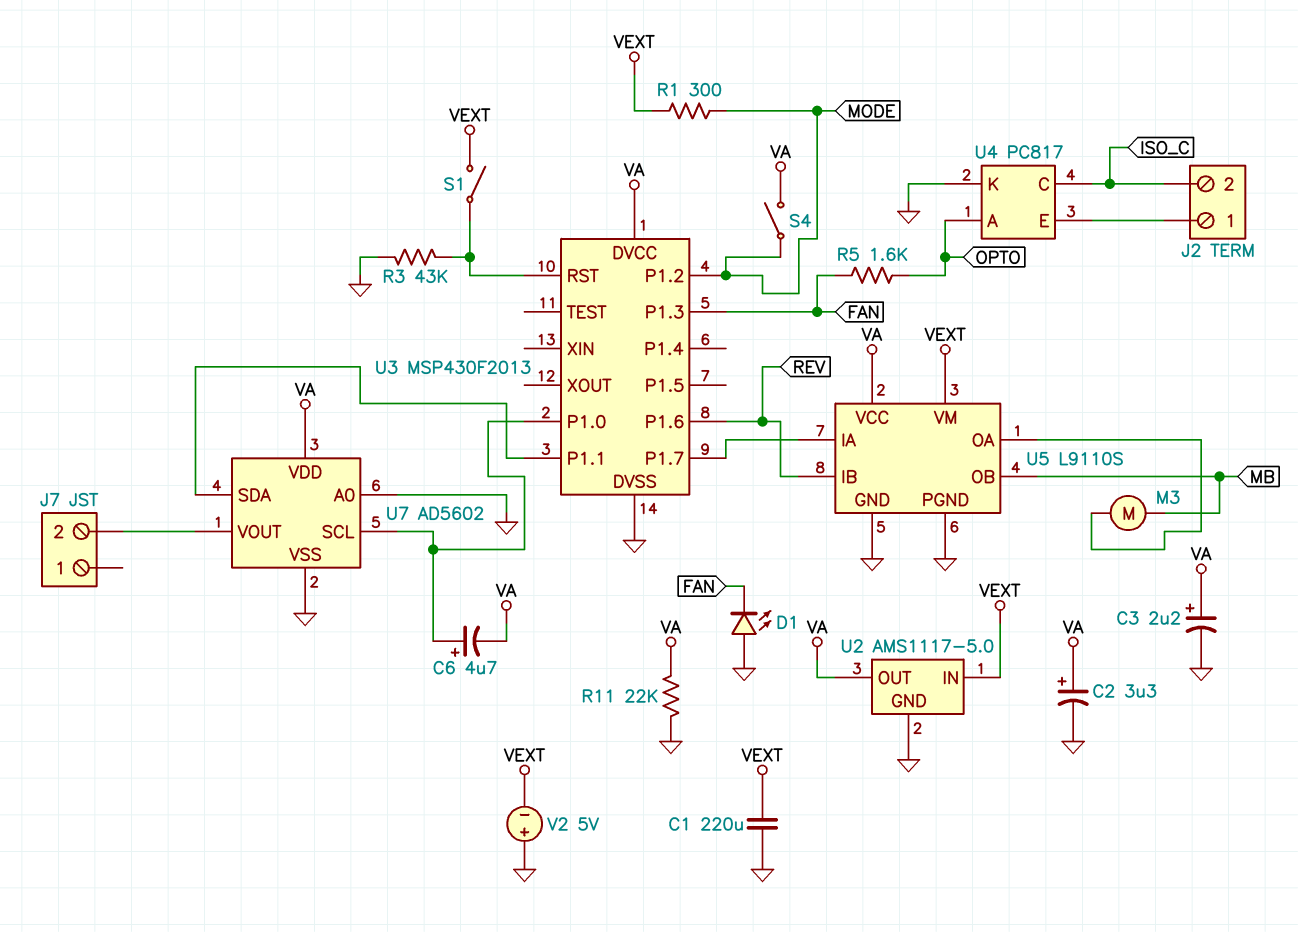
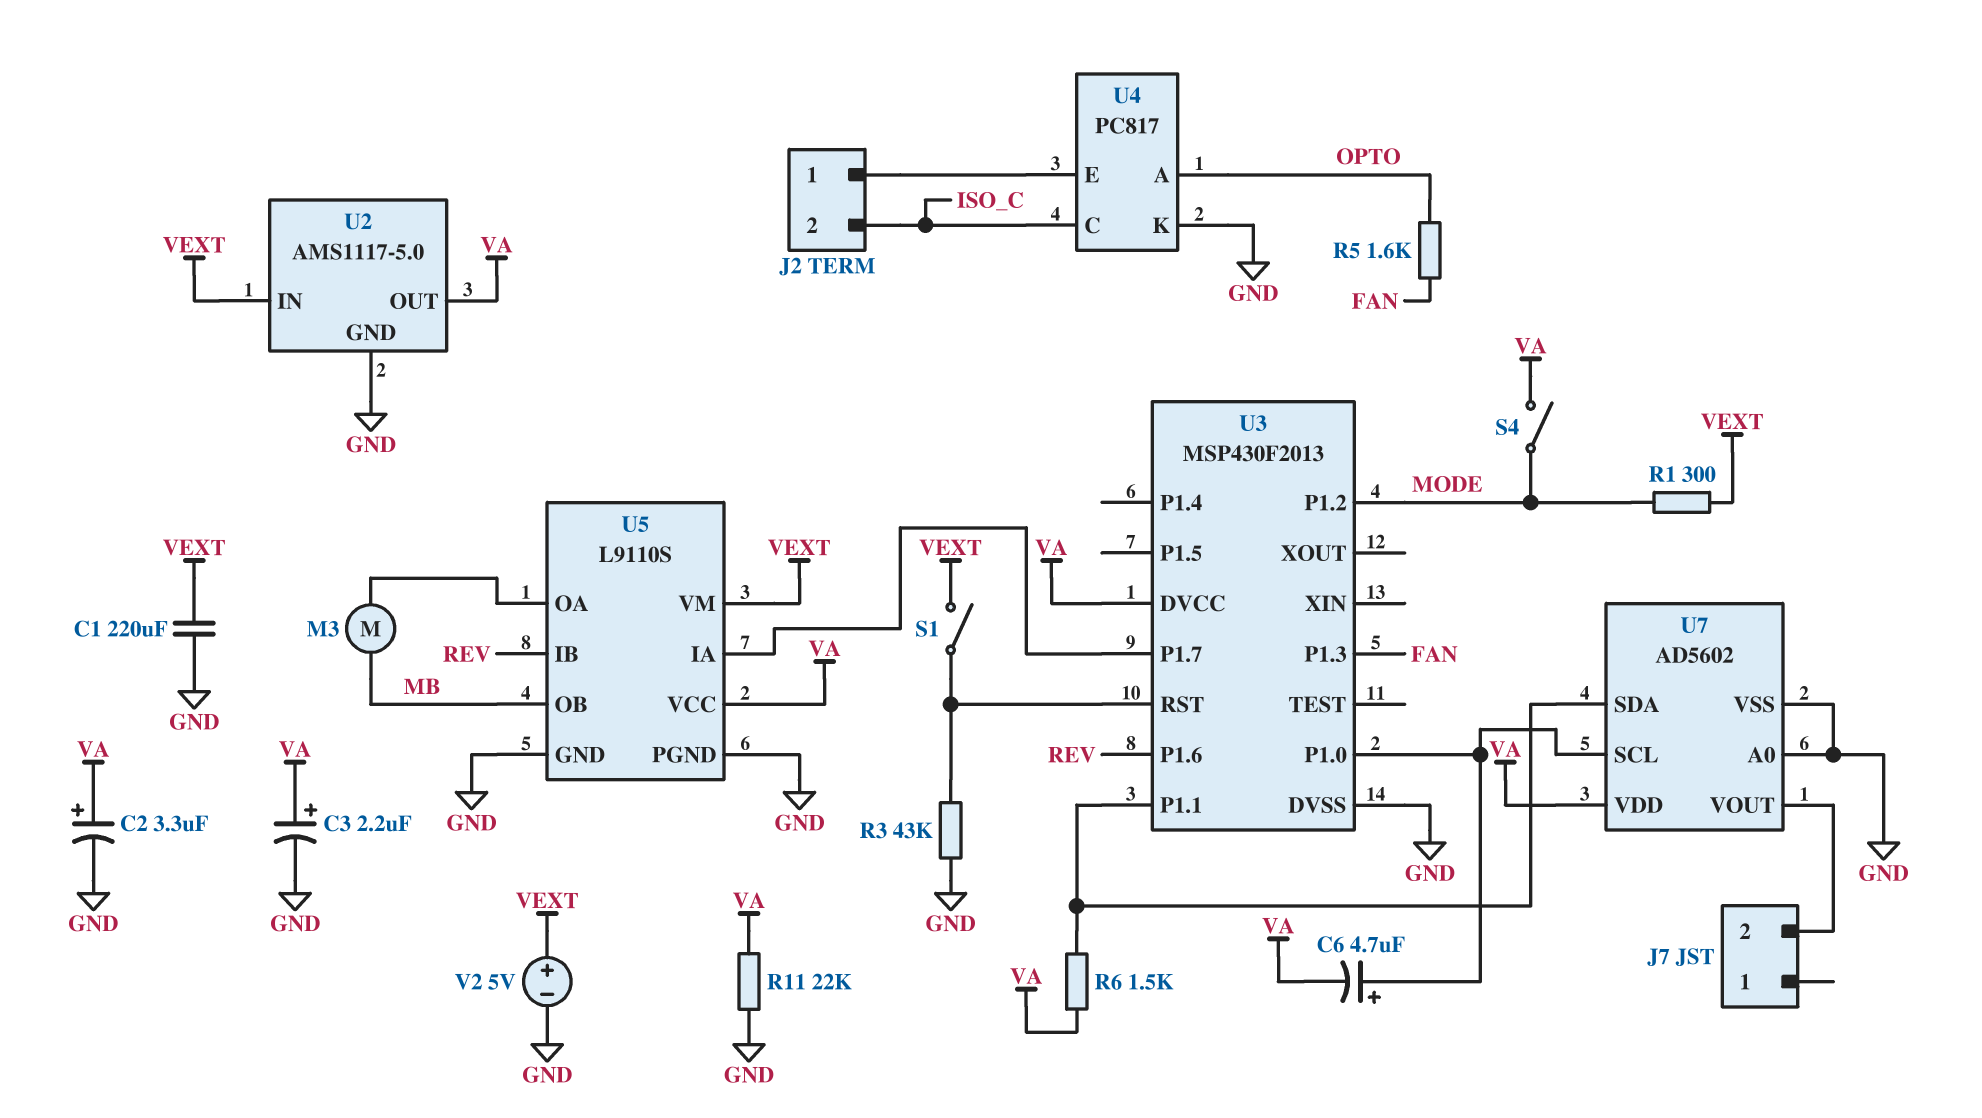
D1: LED (A GND, K FAN) -> none
R6: none -> 1.5k (U3/P1.1, VA)
V2: 5V (plus GND, minus VEXT) -> 5V (plus VEXT, minus GND)

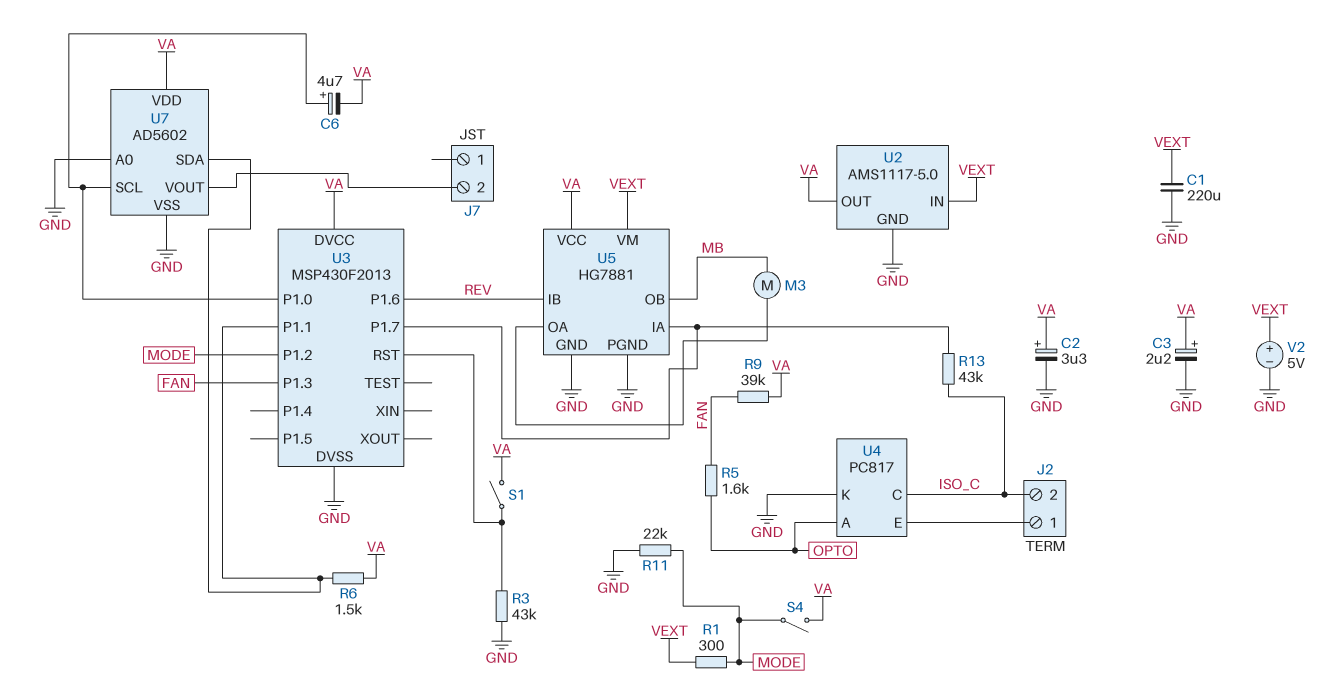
R9: none -> 39k (FAN, VA)
R11: 22k (GND, VA) -> 22k (GND, MODE)
R13: none -> 43k (ISO_C, U3/P1.7)
S1: switch (U3/RST, VEXT) -> switch (U3/RST, VA)
U5: L9110S -> HG7881

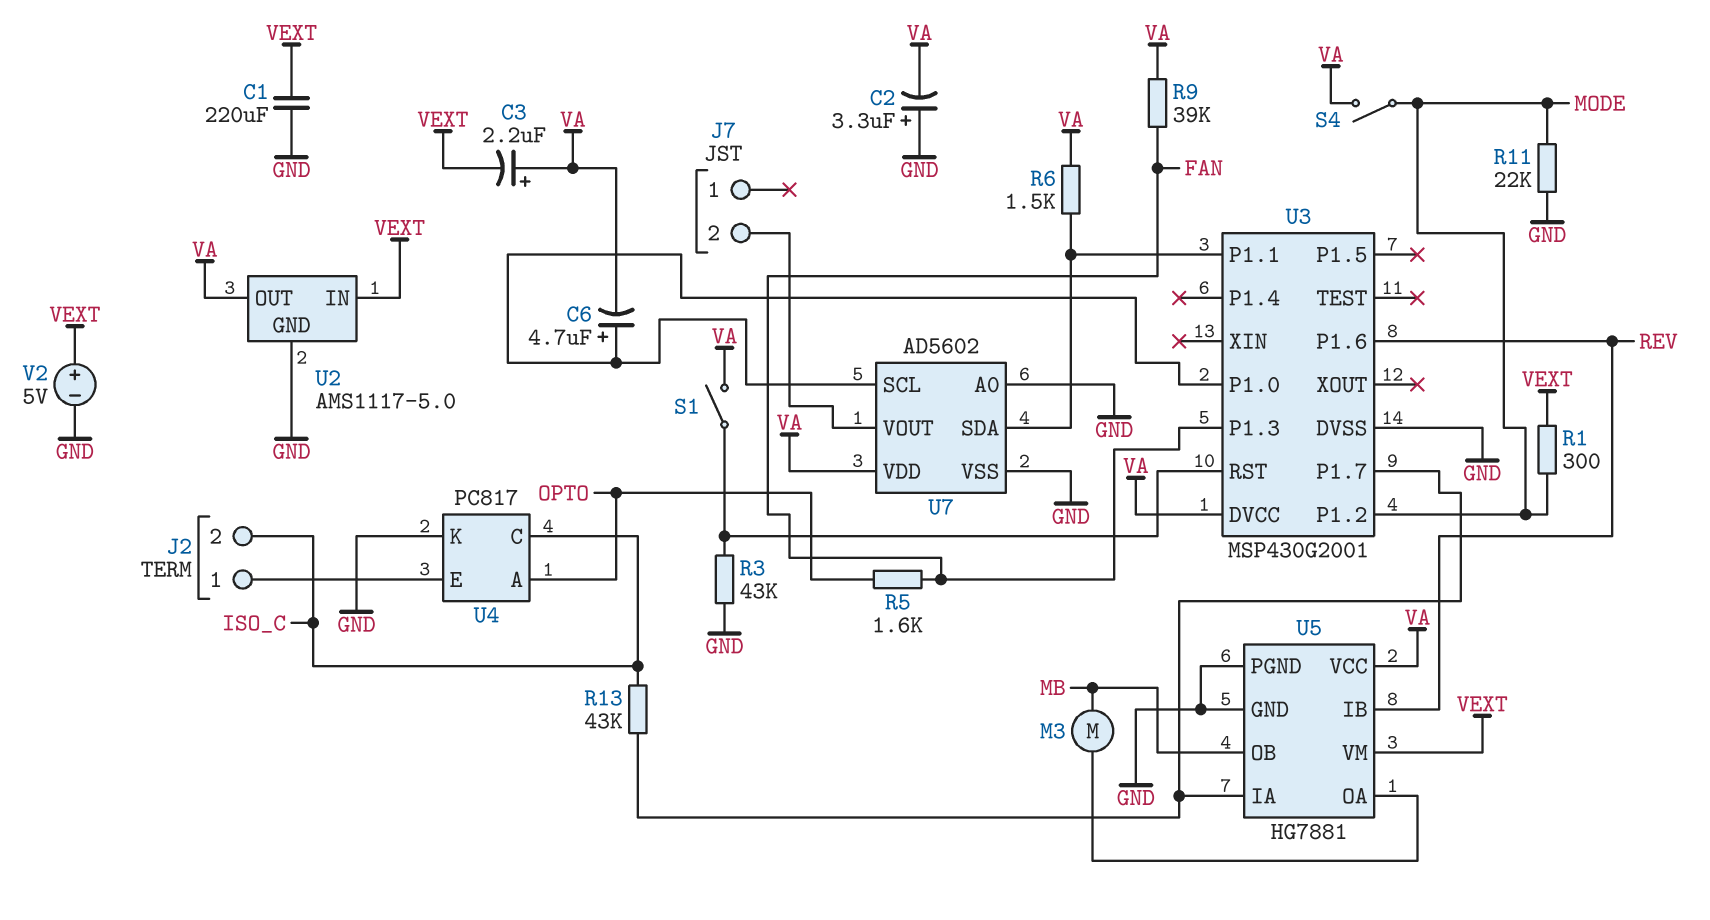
C2: 3.3uF (plus VA, minus GND) -> 3.3uF (plus GND, minus VA)
C3: 2.2uF (plus VA, minus GND) -> 2.2uF (plus VA, minus VEXT)
U3: MSP430F2013 -> MSP430G2001

